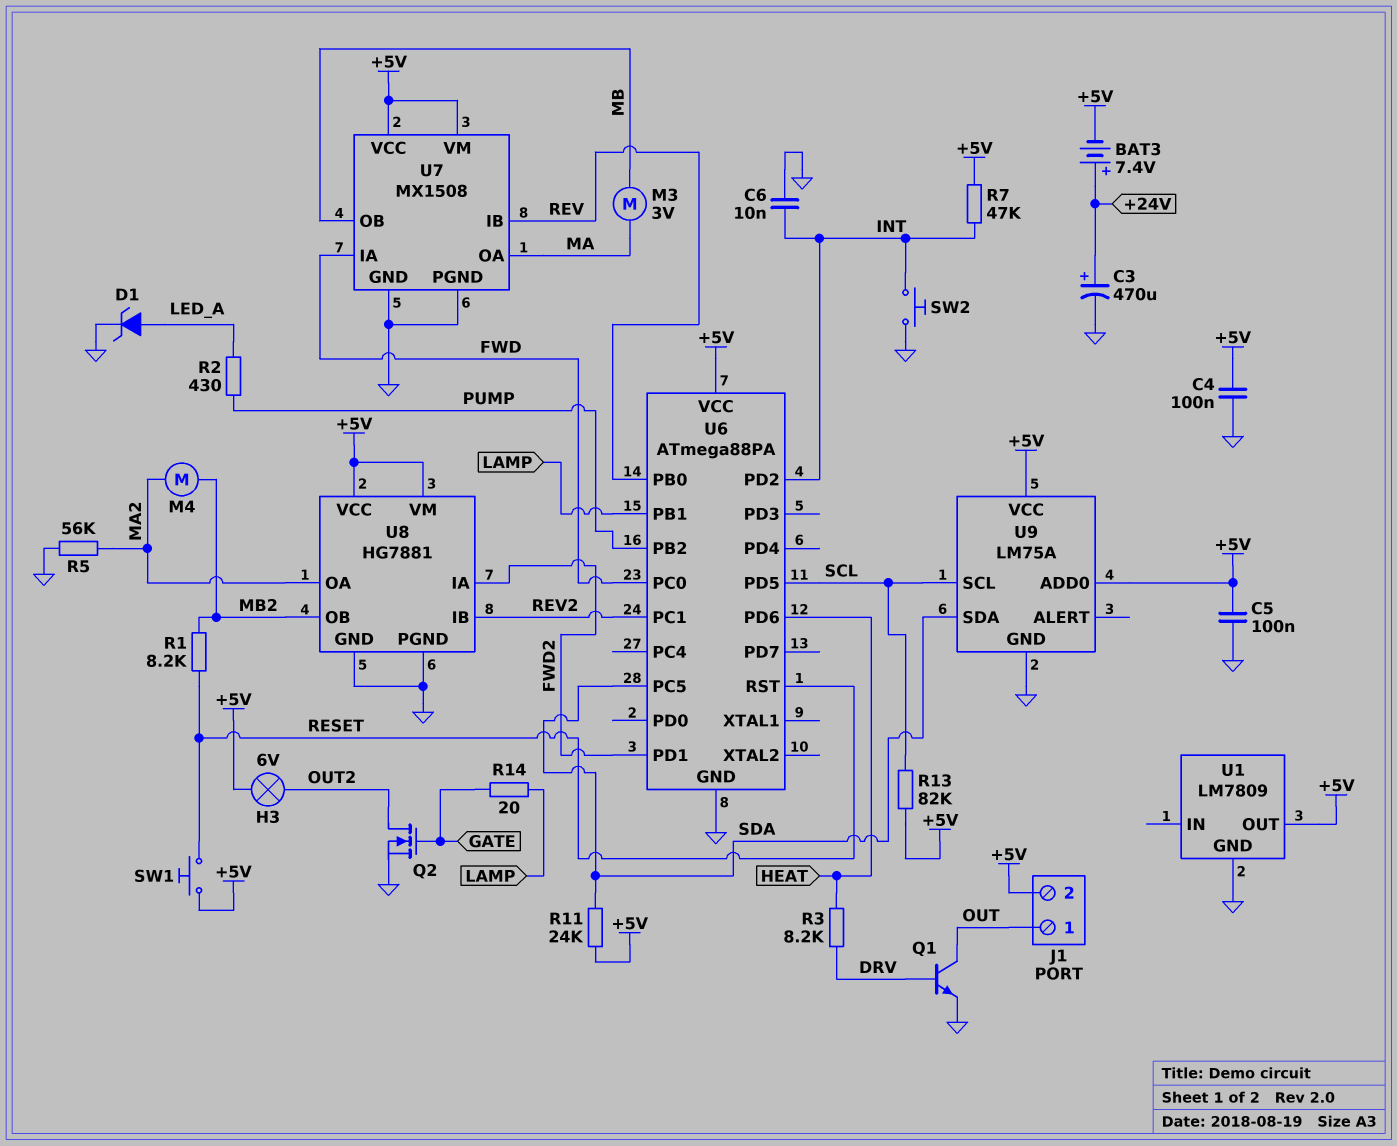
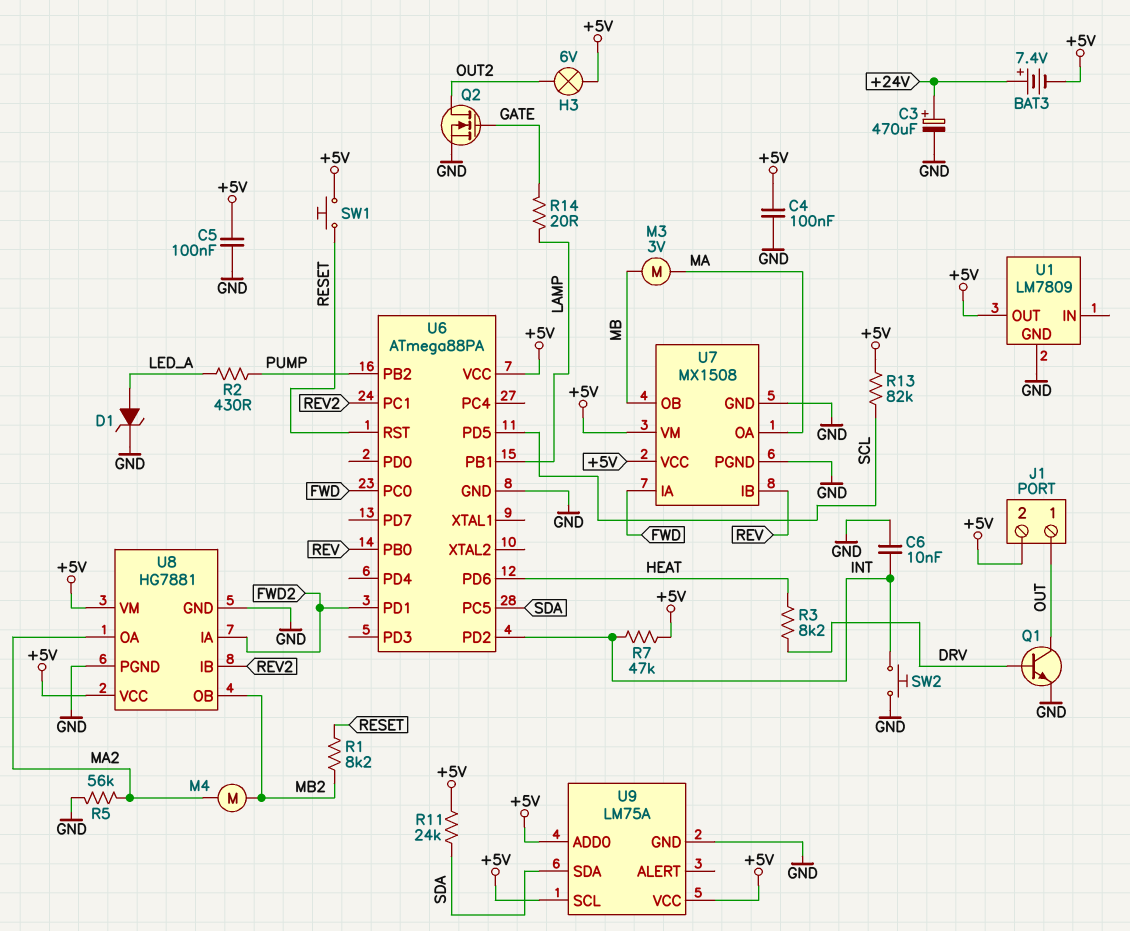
U9 pin SCL: SCL -> +5V

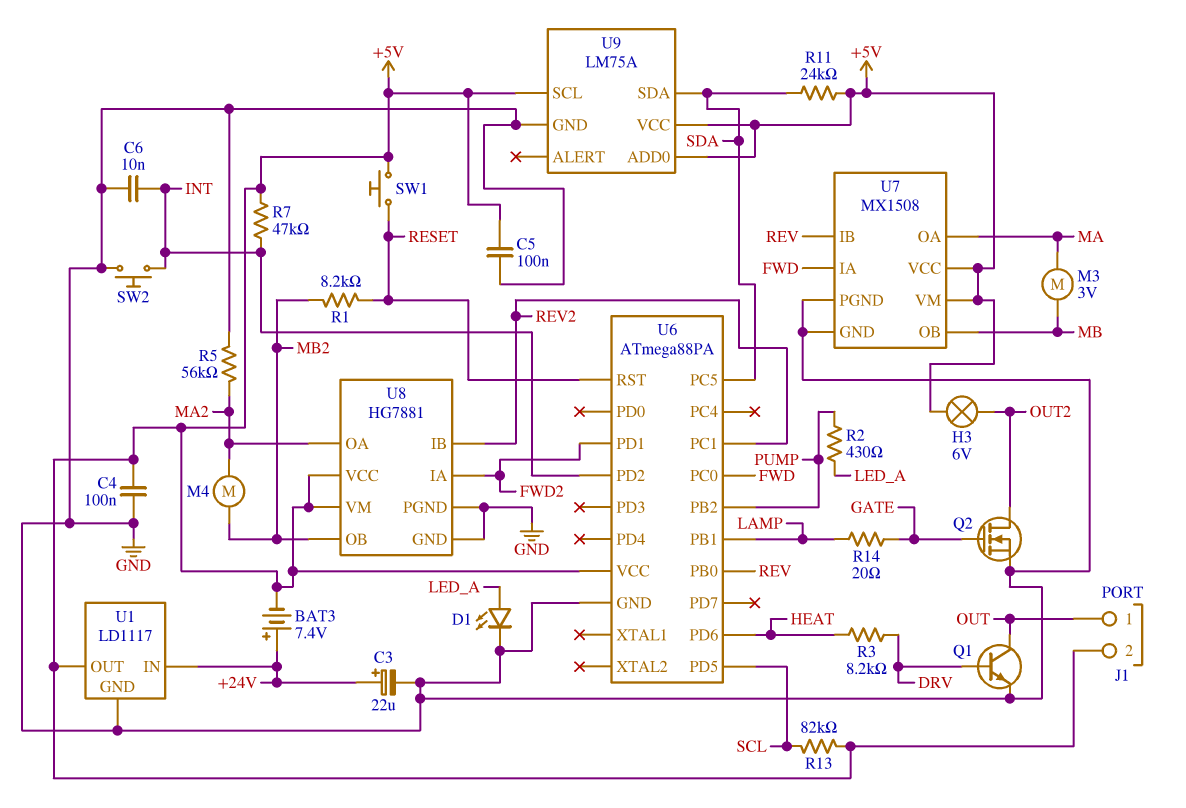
C3: 470uF (plus +24V, minus GND) -> 22uF (plus +24V, minus GND)
D1: zener (A LED_A, K GND) -> LED (A LED_A, K GND)
U1: LM7809 -> LD1117
U1 pin IN: none -> +24V

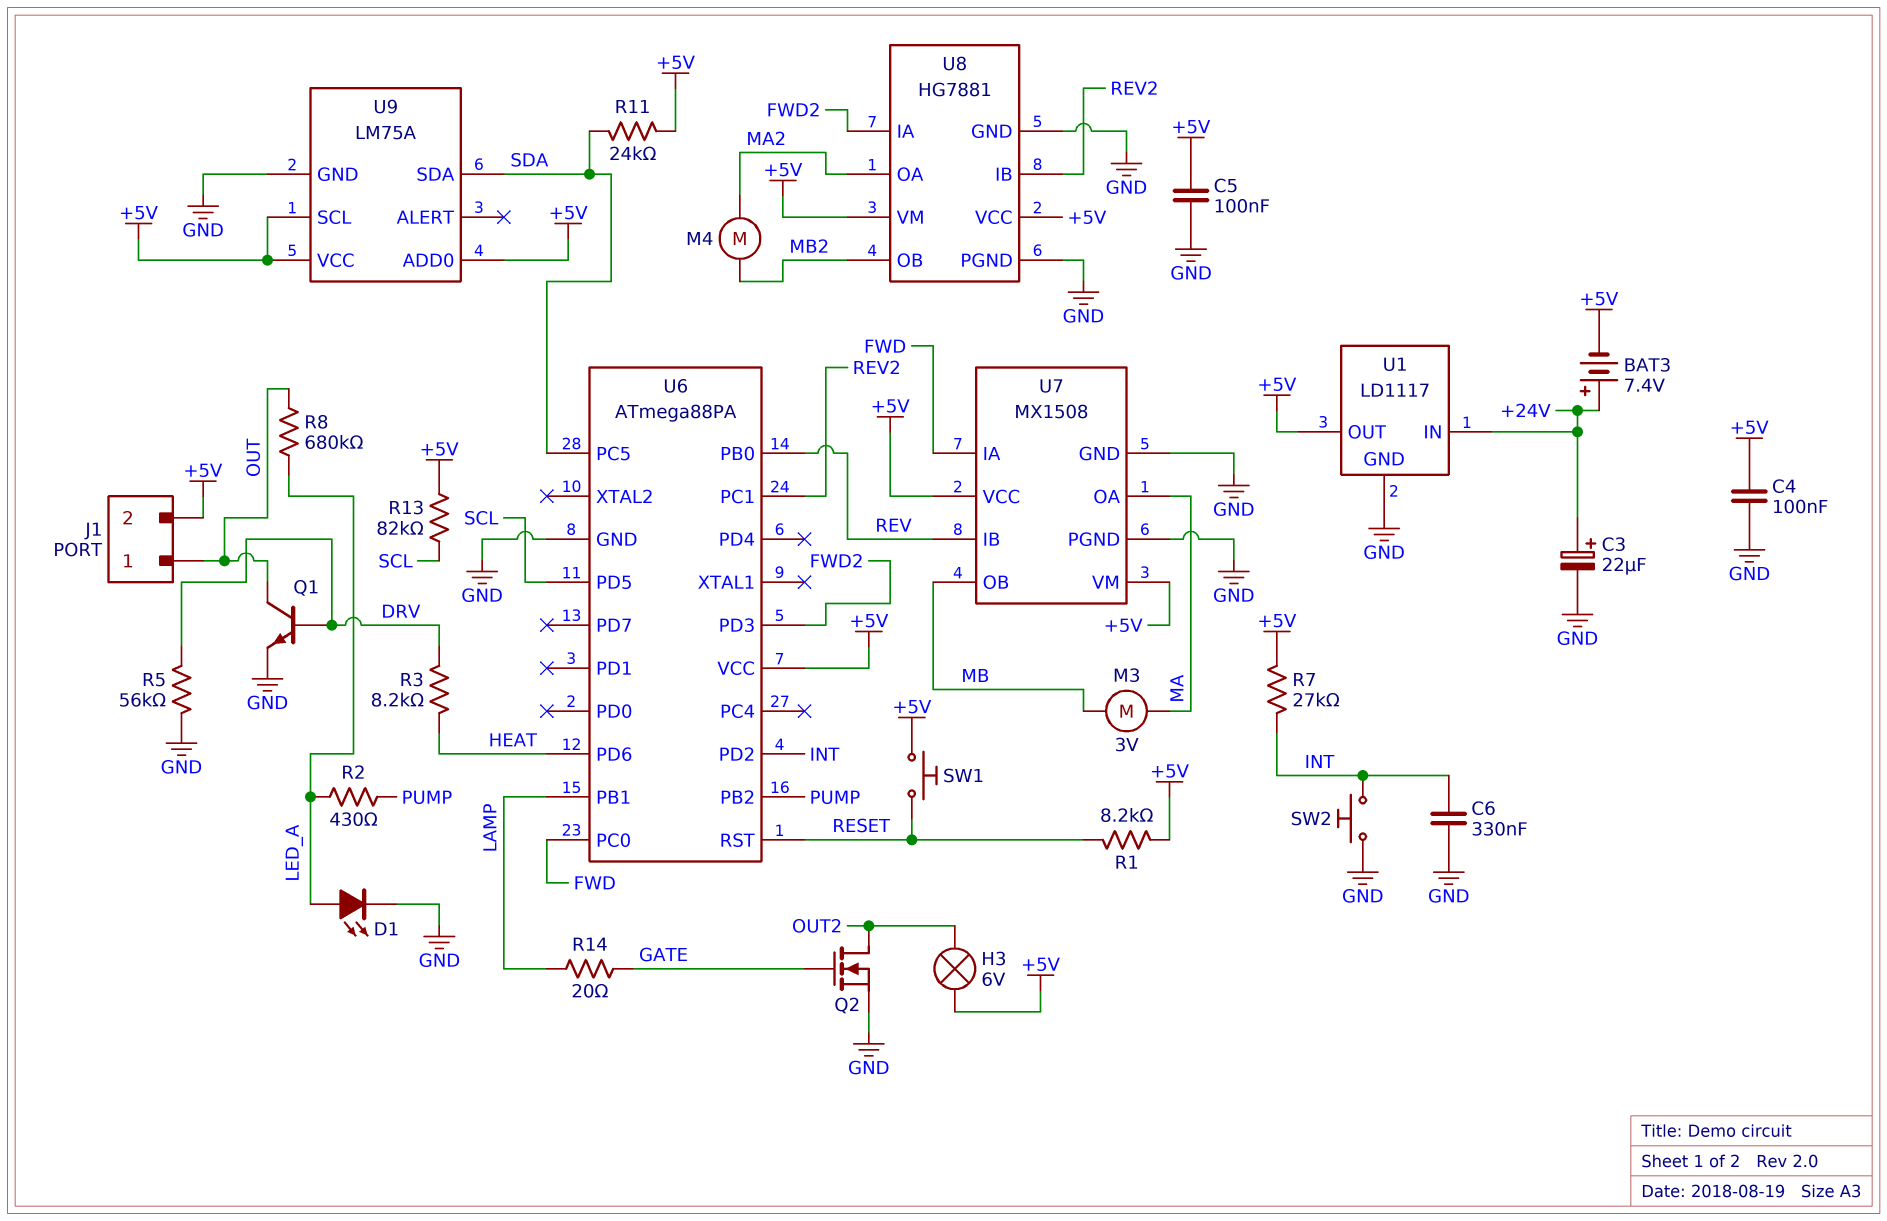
C6: 10nF (GND, INT) -> 330nF (GND, INT)
R1: 8.2k (MB2, RESET) -> 8.2k (+5V, RESET)
R5: 56k (GND, MA2) -> 56k (DRV, GND)
R7: 47k (+5V, INT) -> 27k (+5V, INT)
R8: none -> 680k (LED_A, OUT)
U6 pin PD1: FWD2 -> none
U6 pin PD3: none -> FWD2

